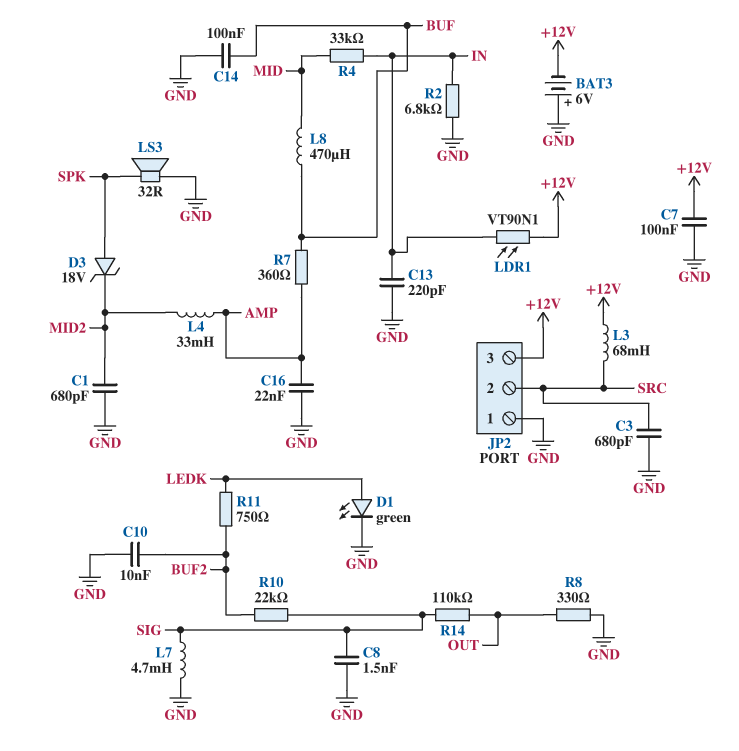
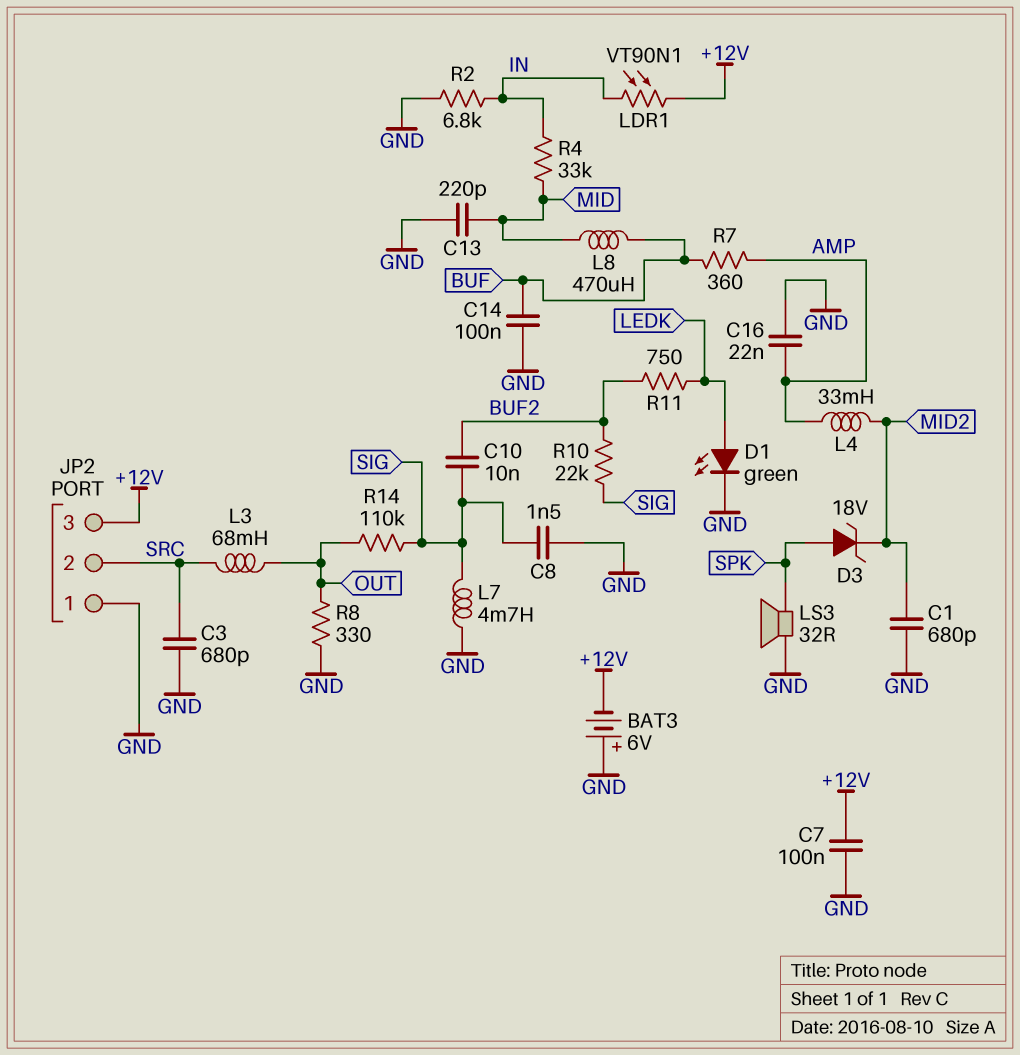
C10: 10nF (BUF2, GND) -> 10nF (BUF2, SIG)
C13: 220pF (GND, IN) -> 220pF (GND, MID)
L3: 68mH (+12V, SRC) -> 68mH (OUT, SRC)

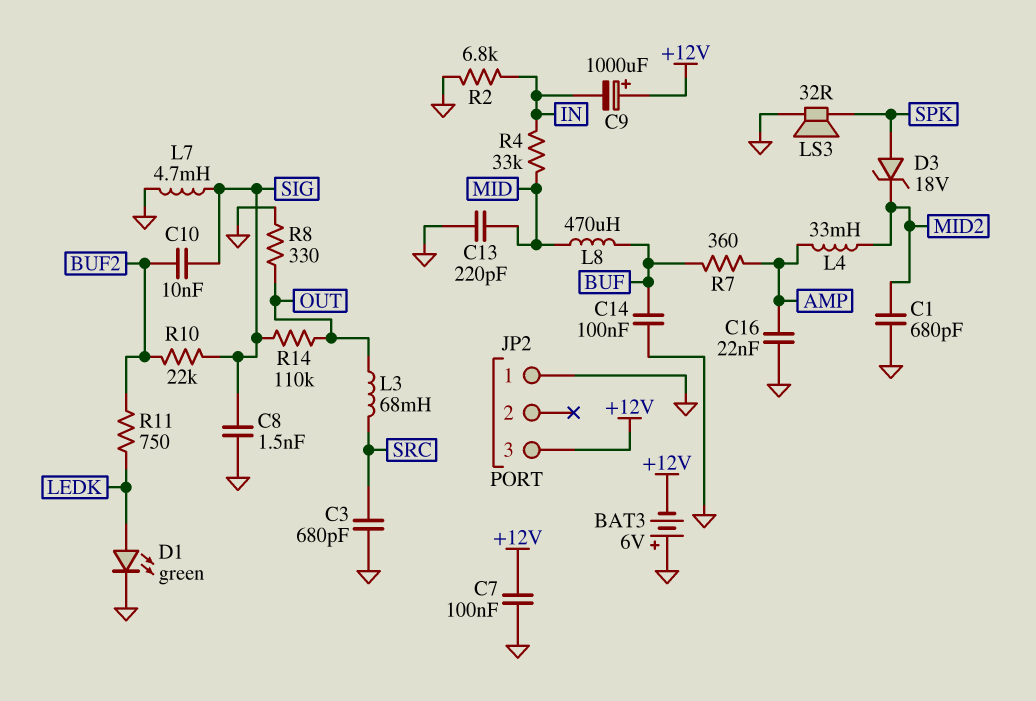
C9: none -> 1000uF (plus +12V, minus IN)
JP2 pin 2: SRC -> none
LDR1: VT90N1 (+12V, IN) -> none

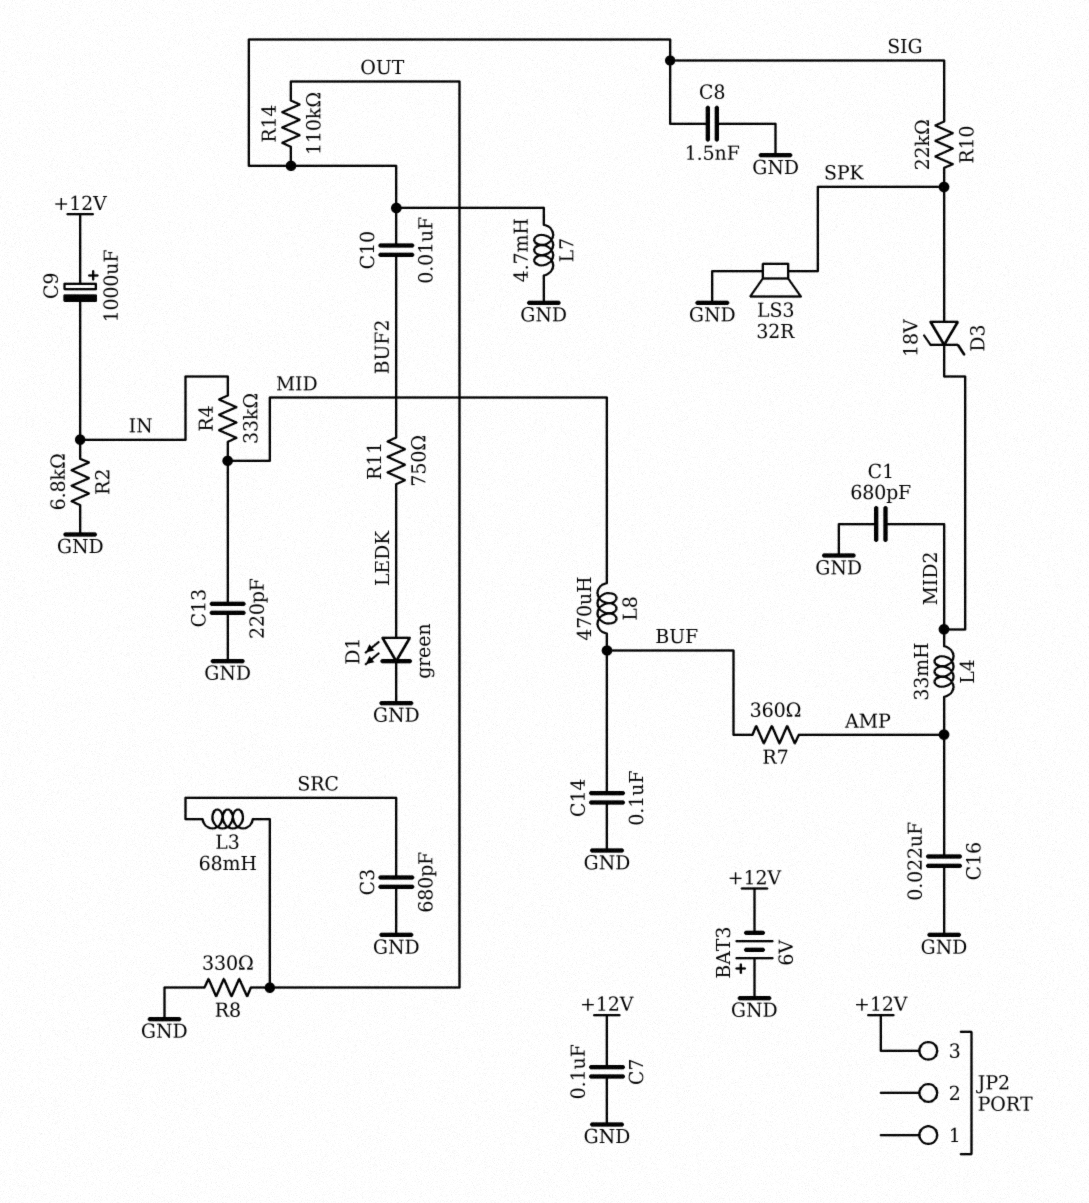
JP2 pin 1: GND -> none
R10: 22k (BUF2, SIG) -> 22k (SIG, SPK)

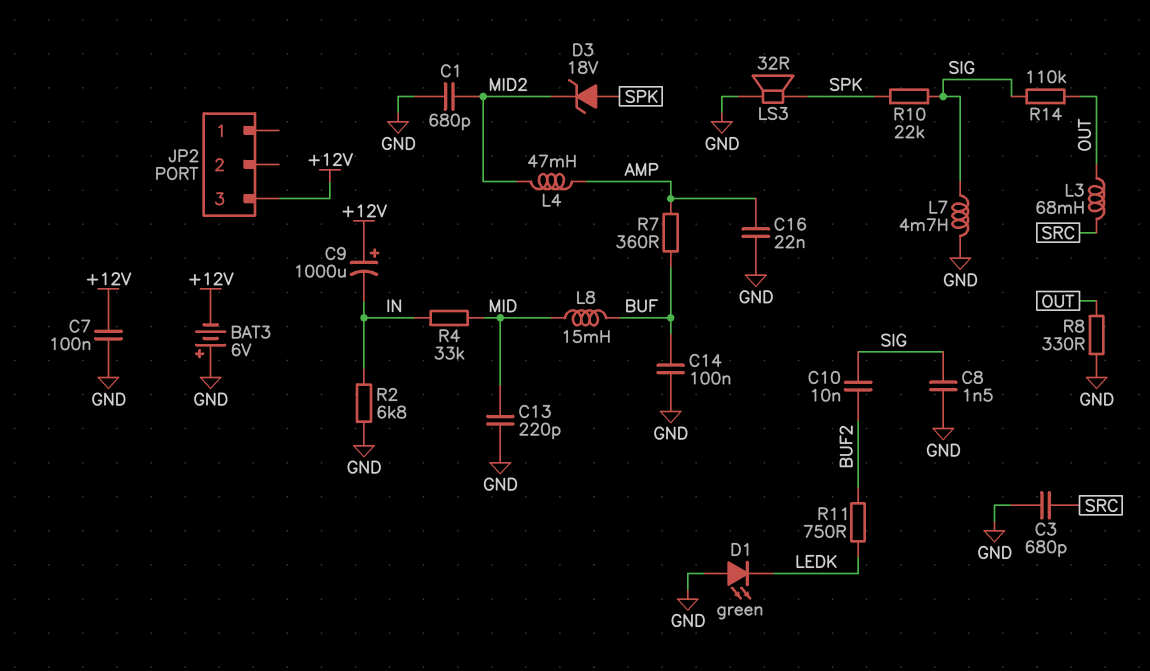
D1: LED green (A LEDK, K GND) -> LED green (A GND, K LEDK)
L4: 33mH (AMP, MID2) -> 47mH (AMP, MID2)
L8: 470uH (BUF, MID) -> 15mH (BUF, MID)

